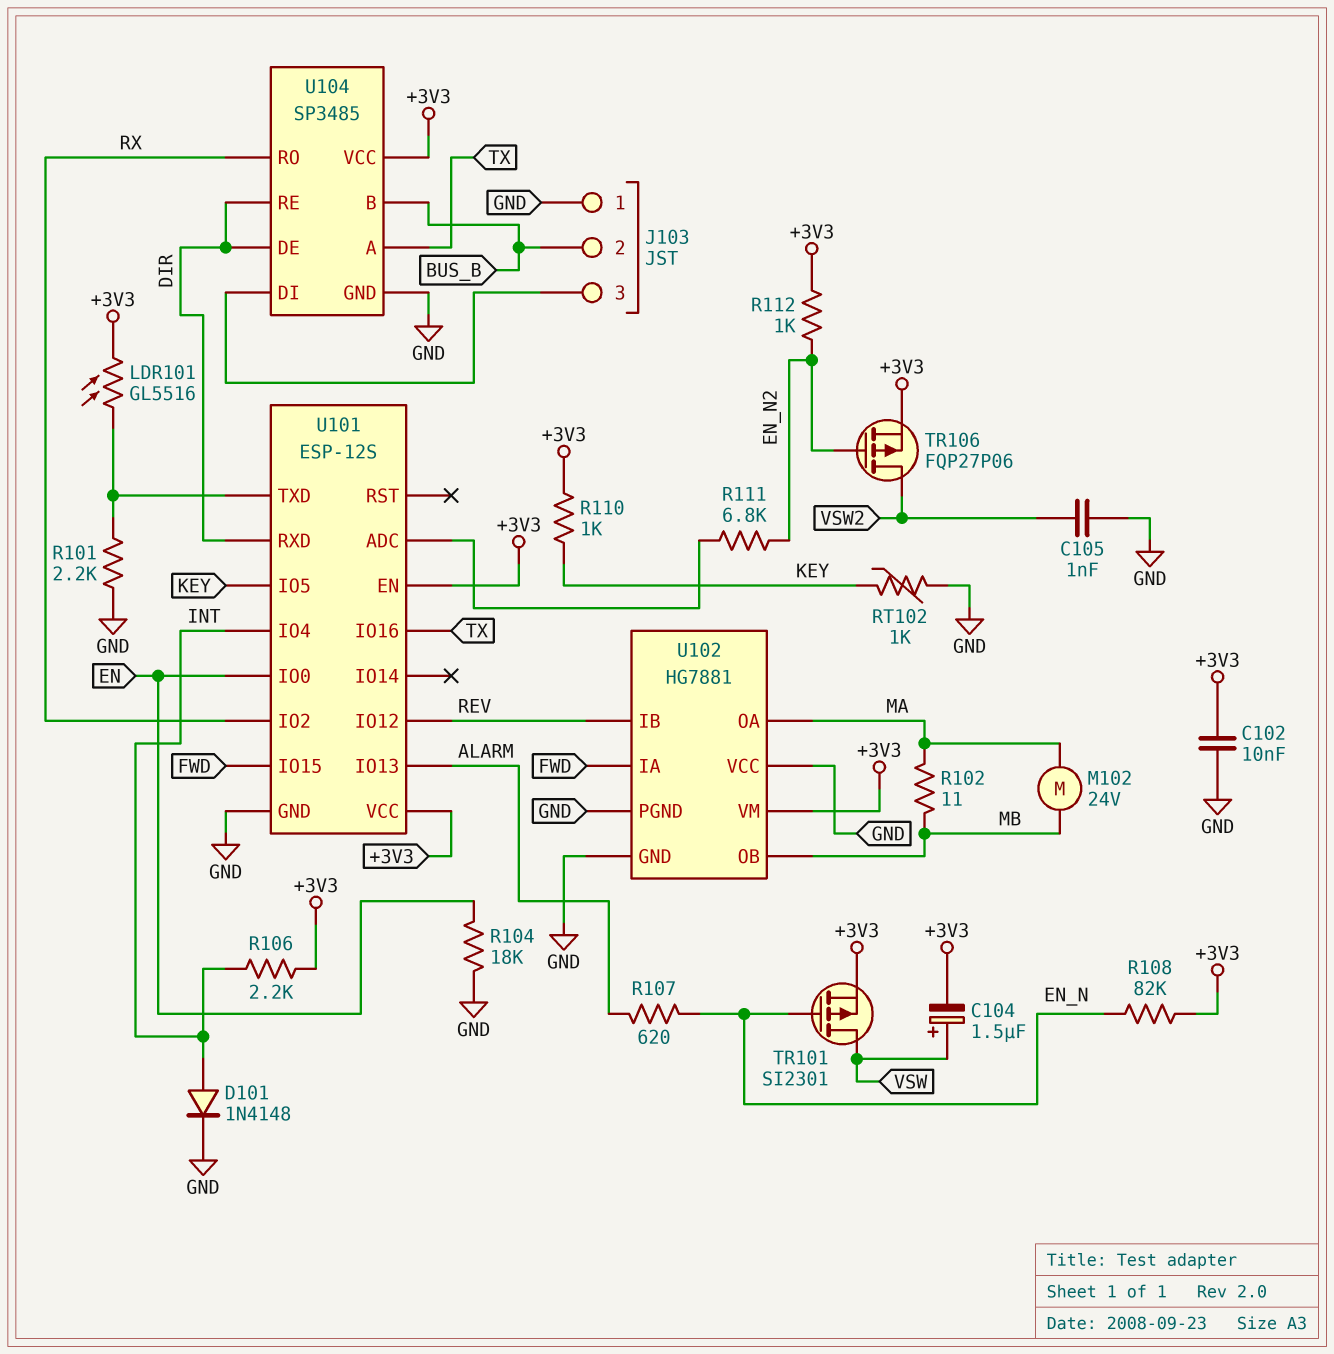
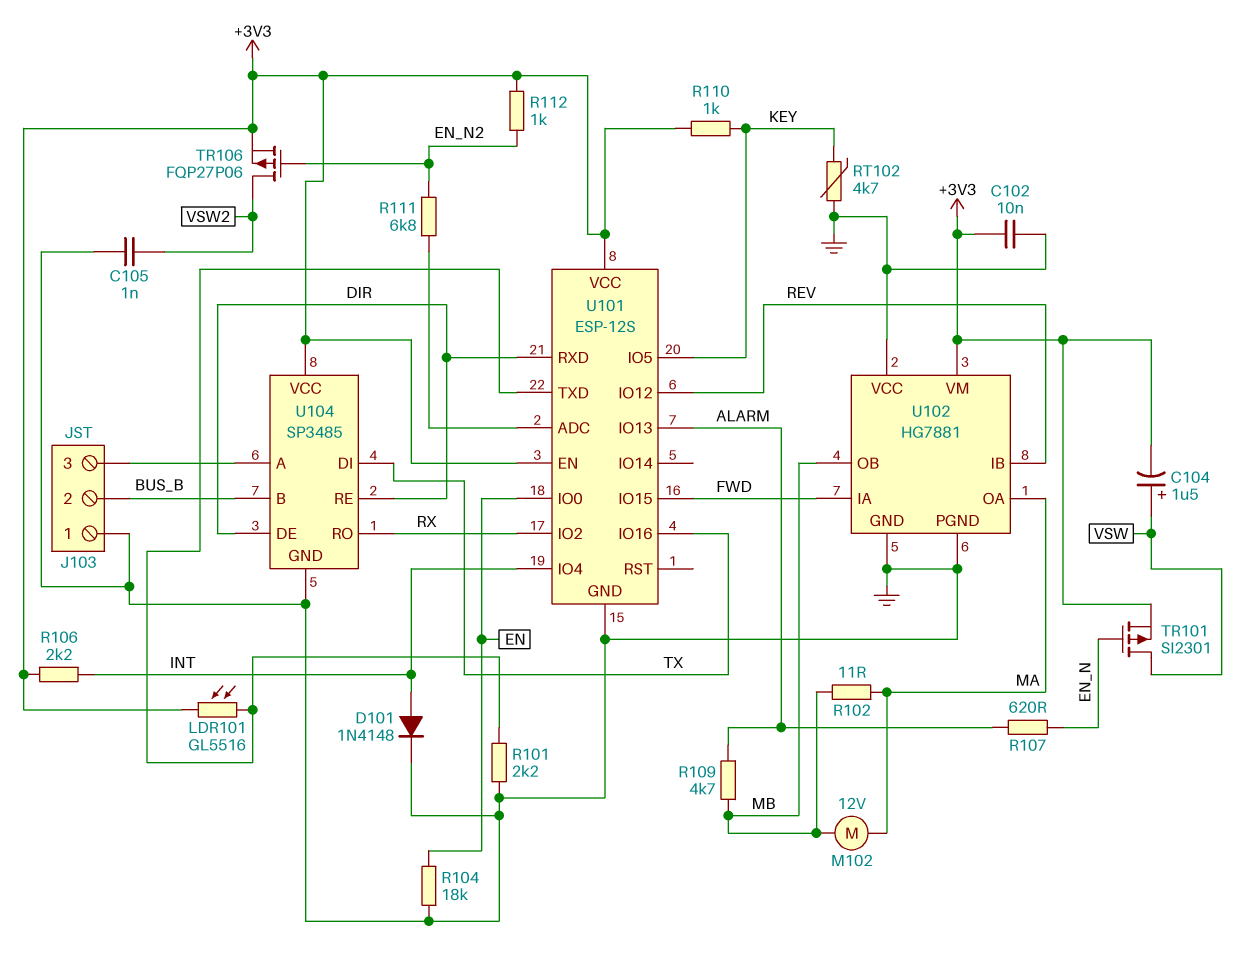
M102: motor 24V (MA, MB) -> motor 12V (MA, MB)
R108: 82k (+3V3, EN_N) -> none
R109: none -> 4.7k (ALARM, MB)
RT102: 1k (GND, KEY) -> 4.7k (GND, KEY)
U104 pin A: TX -> J103/3
U104 pin DI: J103/3 -> TX

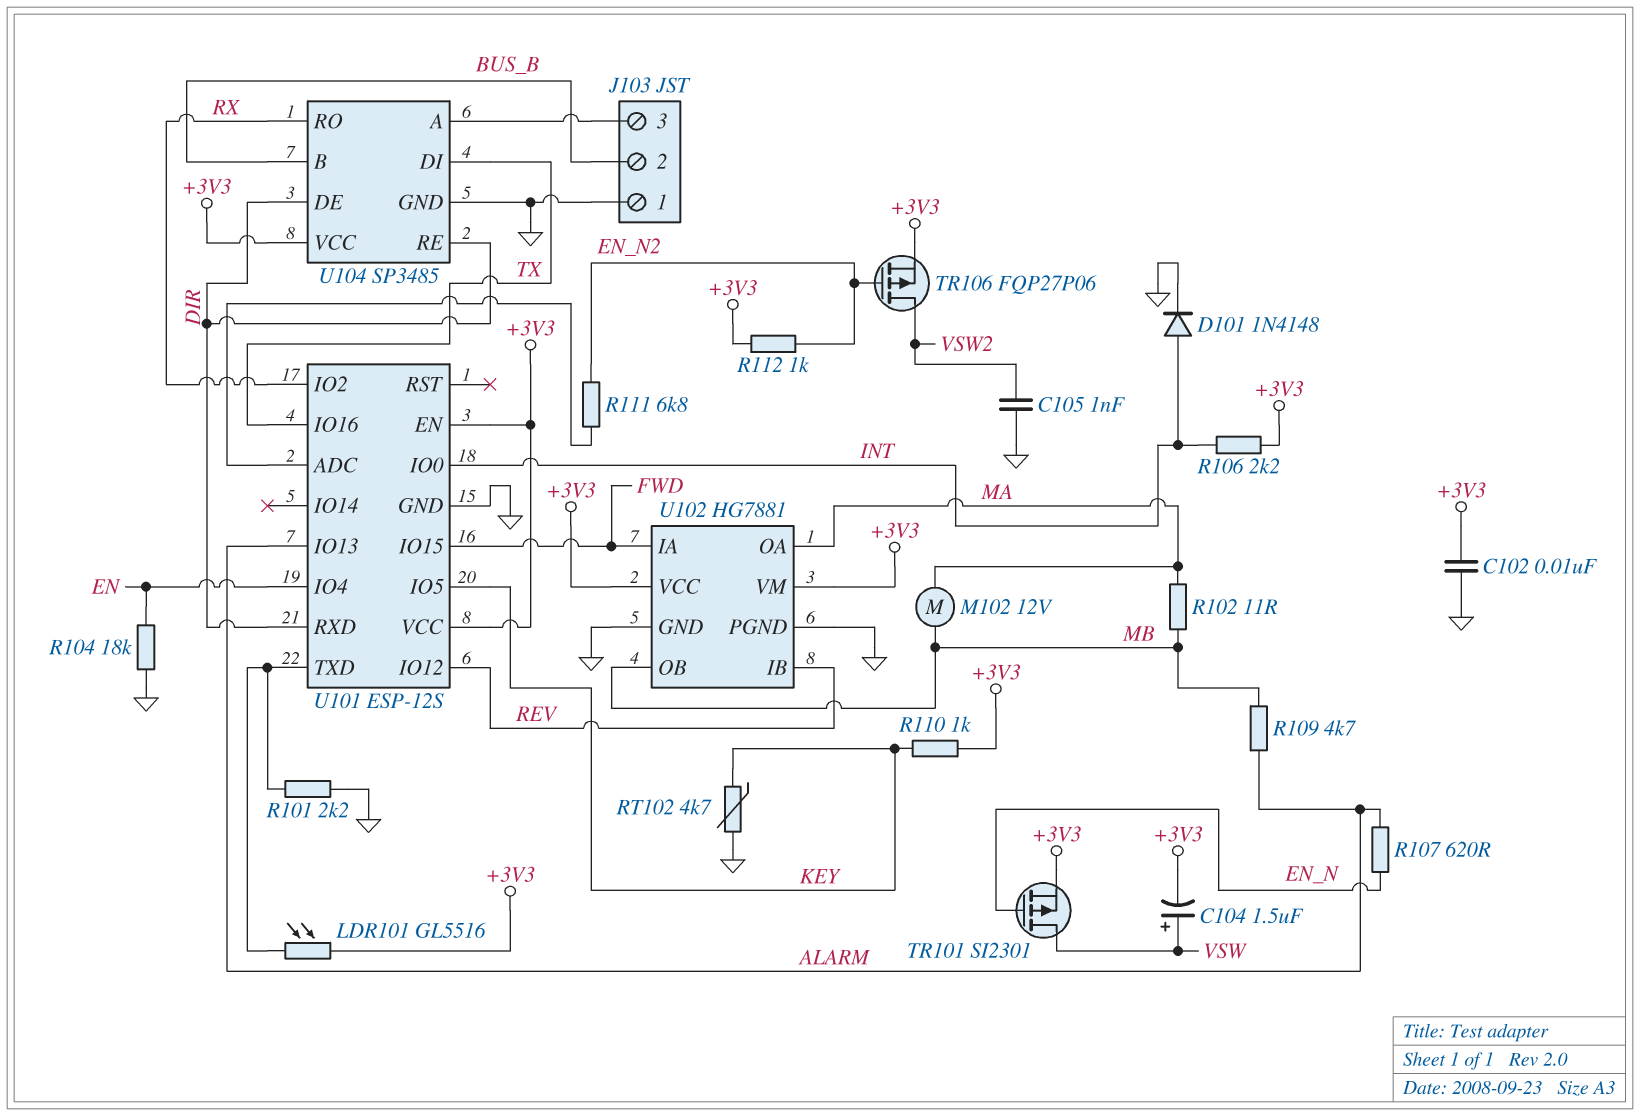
U101 pin IO0: EN -> INT
U101 pin IO4: INT -> EN
U102 pin VCC: GND -> +3V3

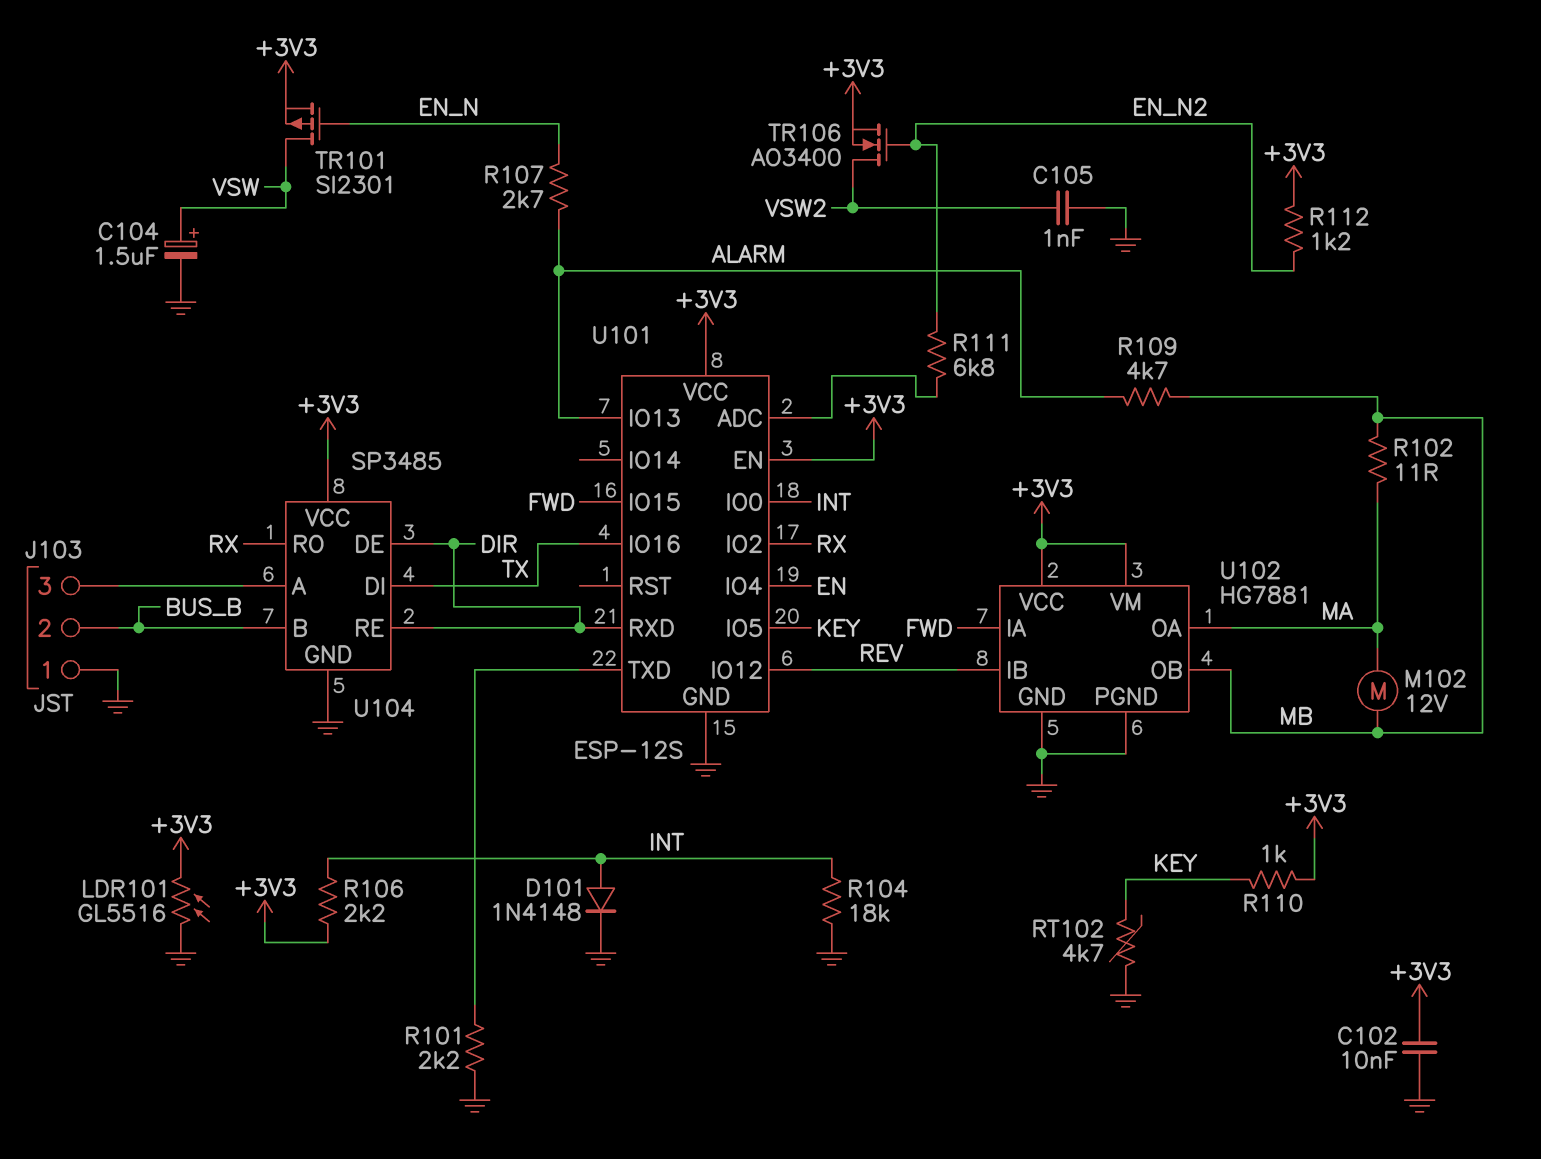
C104: 1.5uF (plus VSW, minus +3V3) -> 1.5uF (plus VSW, minus GND)
LDR101: GL5516 (+3V3, U101/TXD) -> GL5516 (+3V3, GND)
R104: 18k (EN, GND) -> 18k (GND, INT)
R107: 620 (ALARM, EN_N) -> 2.7k (ALARM, EN_N)
R112: 1k (+3V3, EN_N2) -> 1.2k (+3V3, EN_N2)
TR106: PMOS FQP27P06 (G EN_N2, D VSW2, S +3V3) -> NMOS AO3400 (G EN_N2, D VSW2, S +3V3)

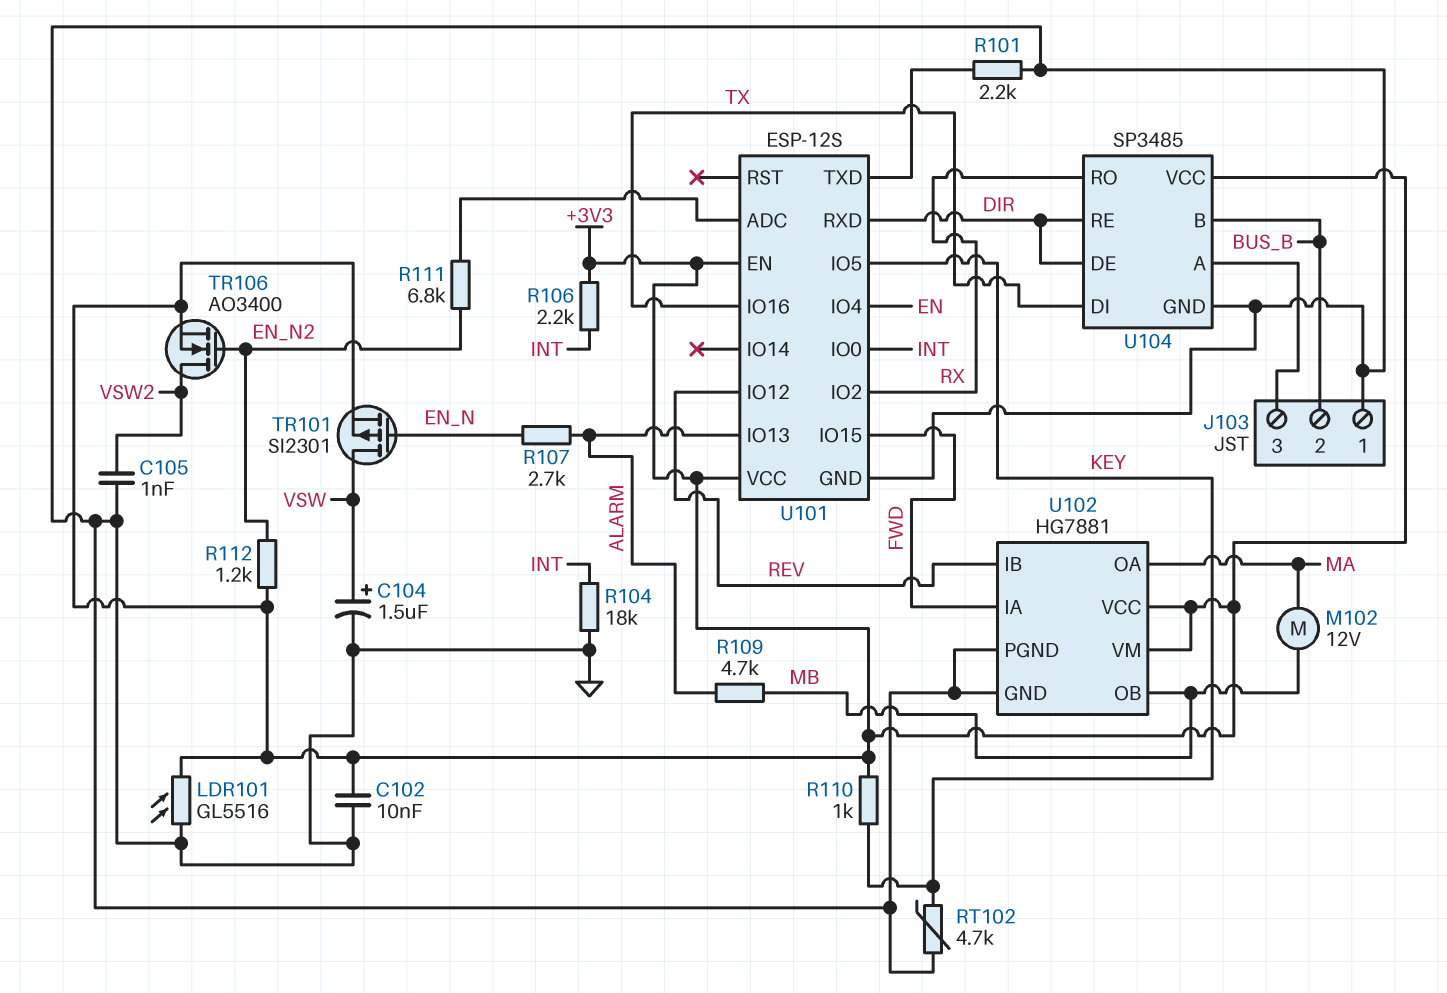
D101: diode 1N4148 (A INT, K GND) -> none
R102: 11 (MA, MB) -> none

